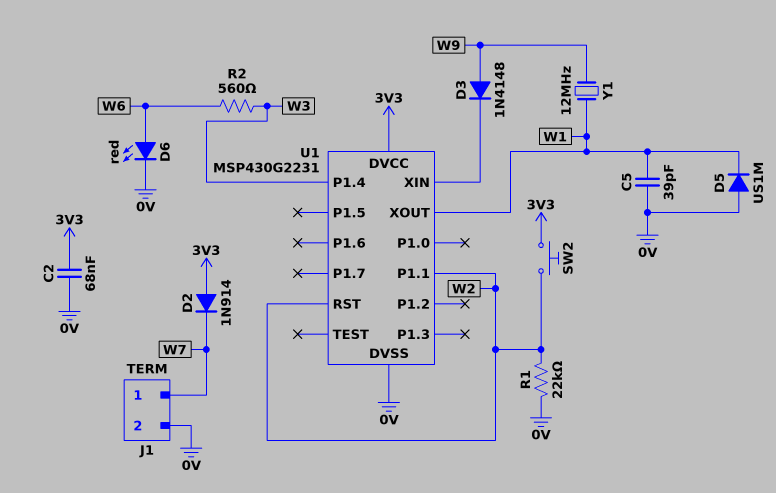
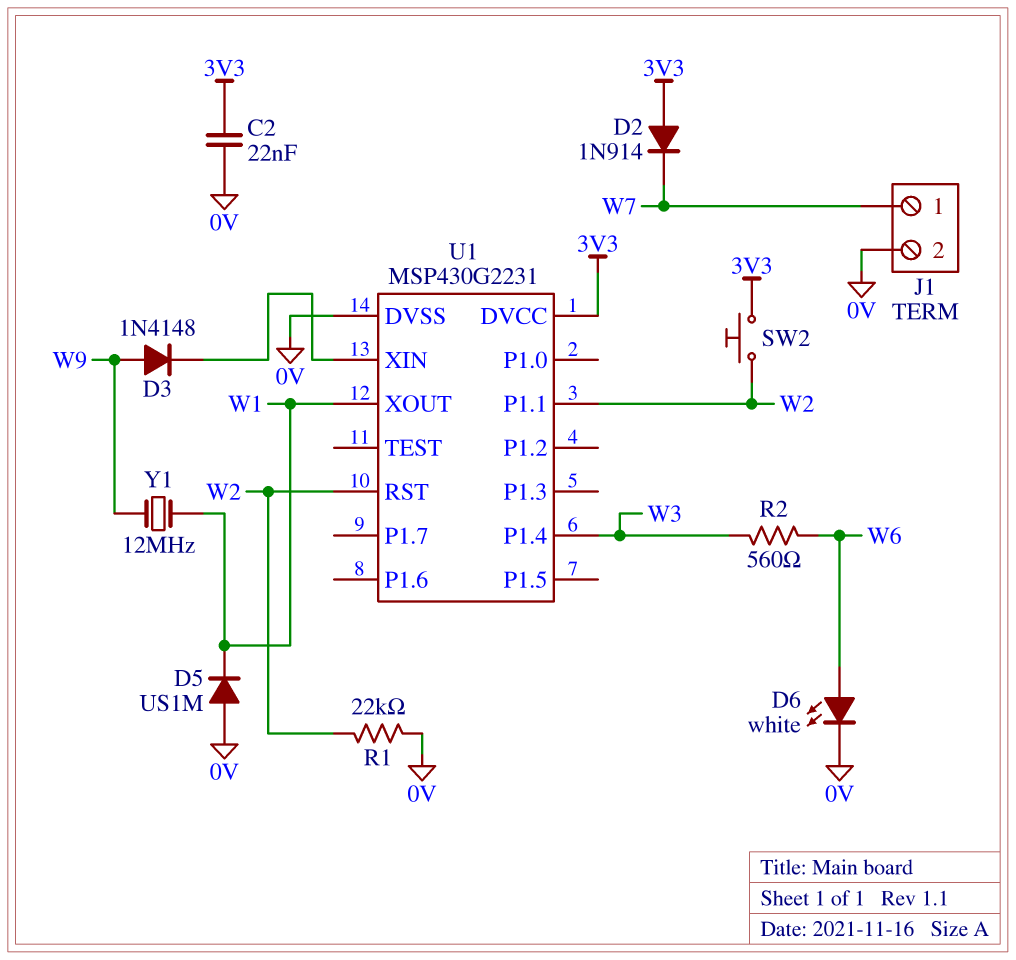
C2: 68nF (0V, 3V3) -> 22nF (0V, 3V3)
C5: 39pF (0V, W1) -> none
D6: LED red (A W6, K 0V) -> LED white (A W6, K 0V)

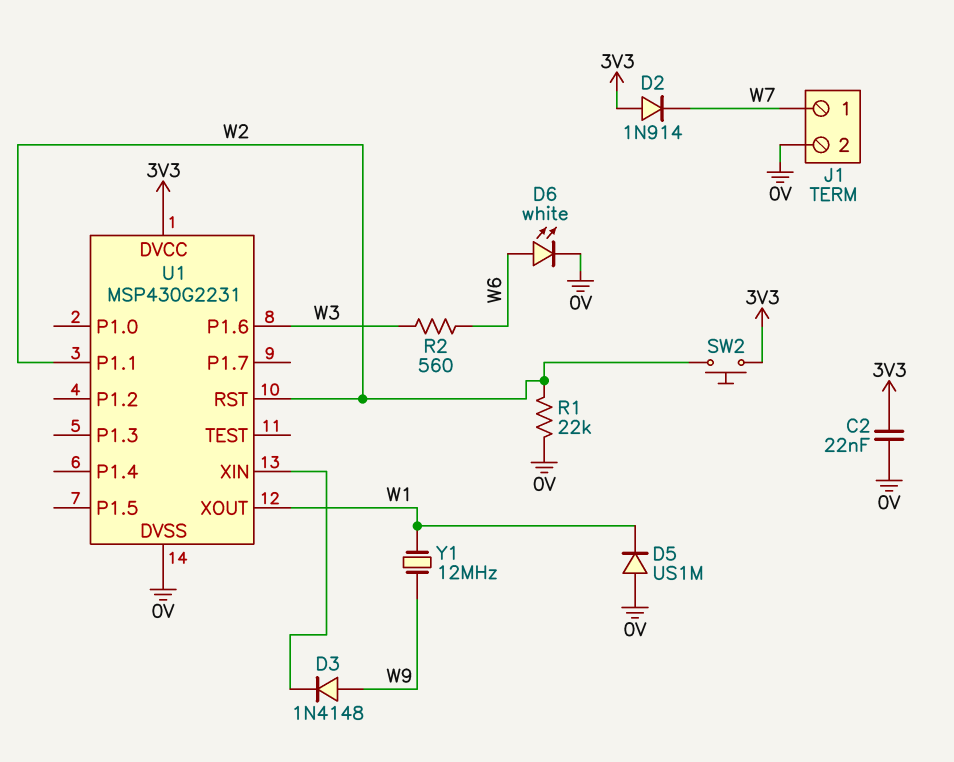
U1 pin P1.4: W3 -> none
U1 pin P1.6: none -> W3

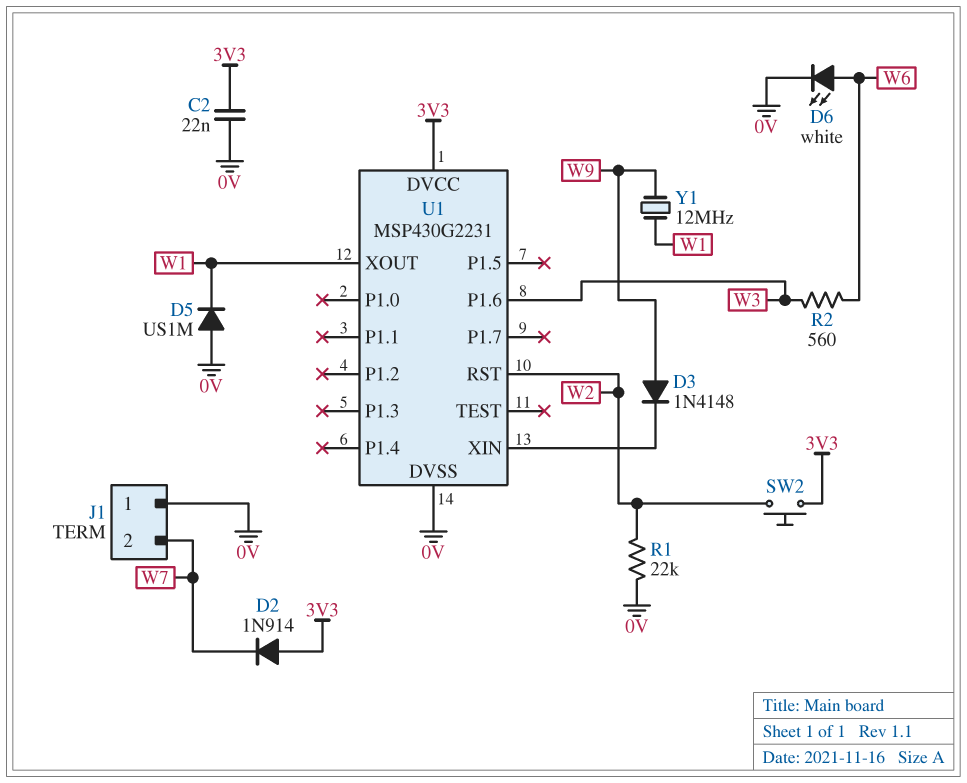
J1 pin 1: W7 -> 0V
J1 pin 2: 0V -> W7
U1 pin P1.1: W2 -> none

